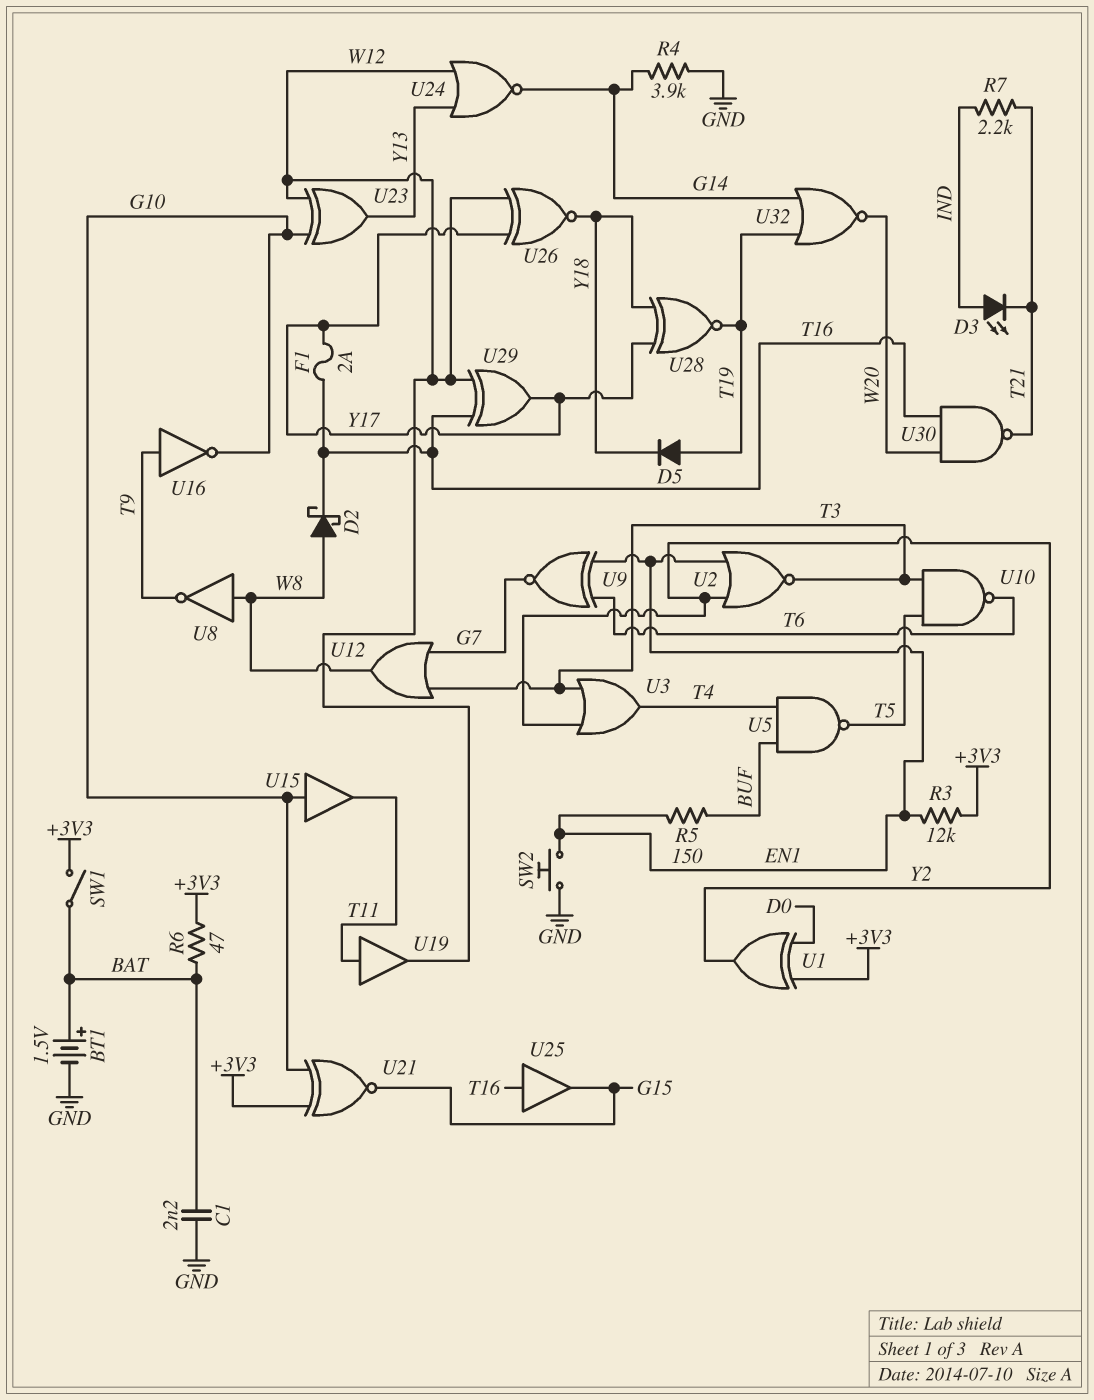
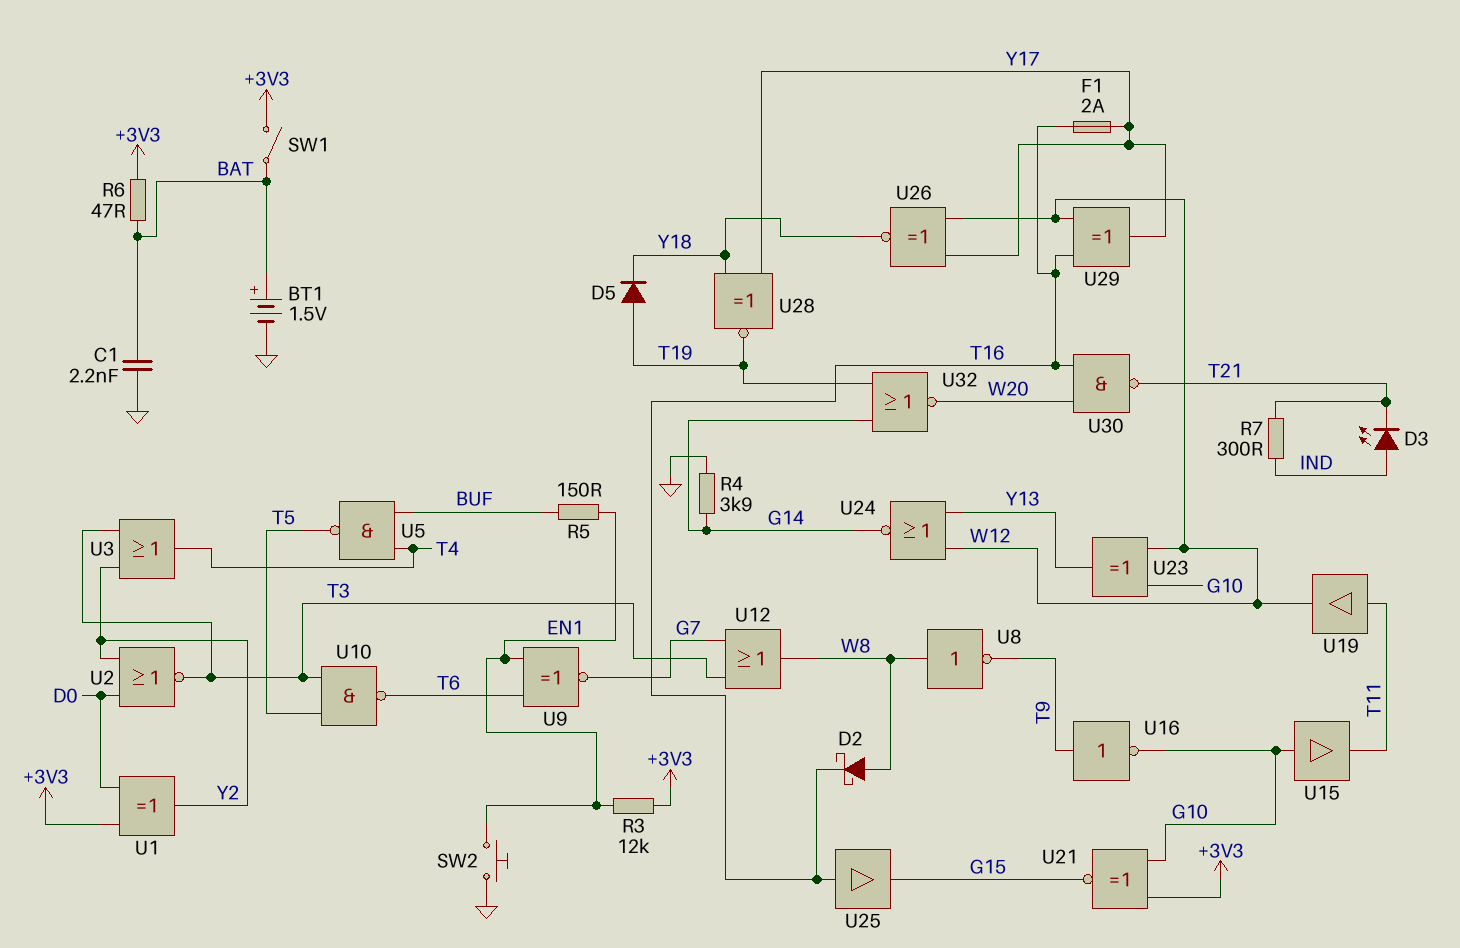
R7: 2.2k (IND, T21) -> 300 (IND, T21)
U2: NOR (in EN1, in Y2, out T3) -> NOR (in D0, in Y2, out T3)

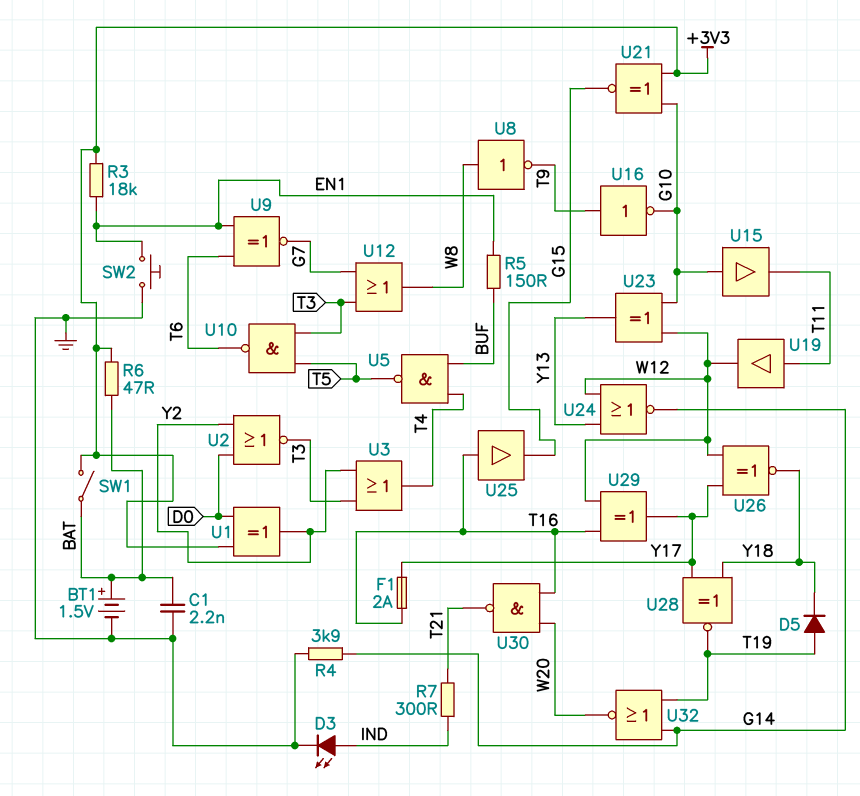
D2: schottky (A W8, K T16) -> none
D3: LED (A IND, K T21) -> LED (A IND, K GND)
R3: 12k (+3V3, EN1) -> 18k (+3V3, EN1)

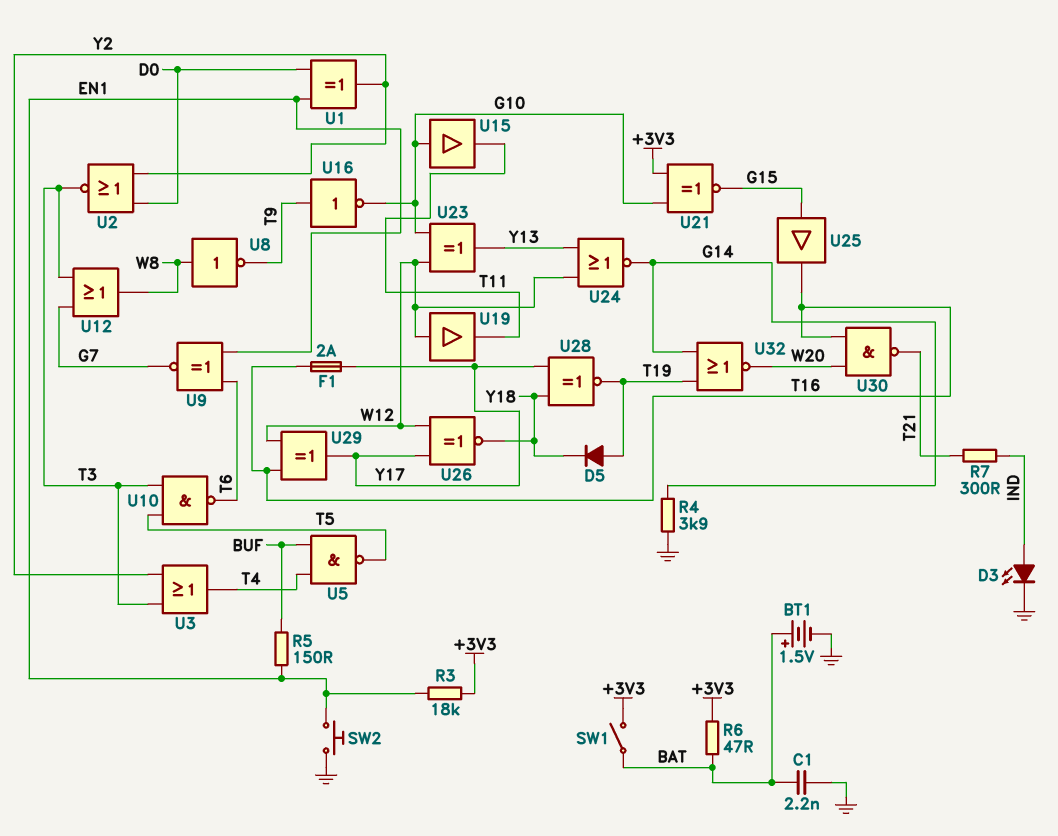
U1: XOR (in +3V3, in D0, out Y2) -> XOR (in D0, in EN1, out Y2)
U19: buffer (in T11, out W12) -> buffer (in W12, out T11)
U25: buffer (in T16, out G15) -> buffer (in G15, out T16)

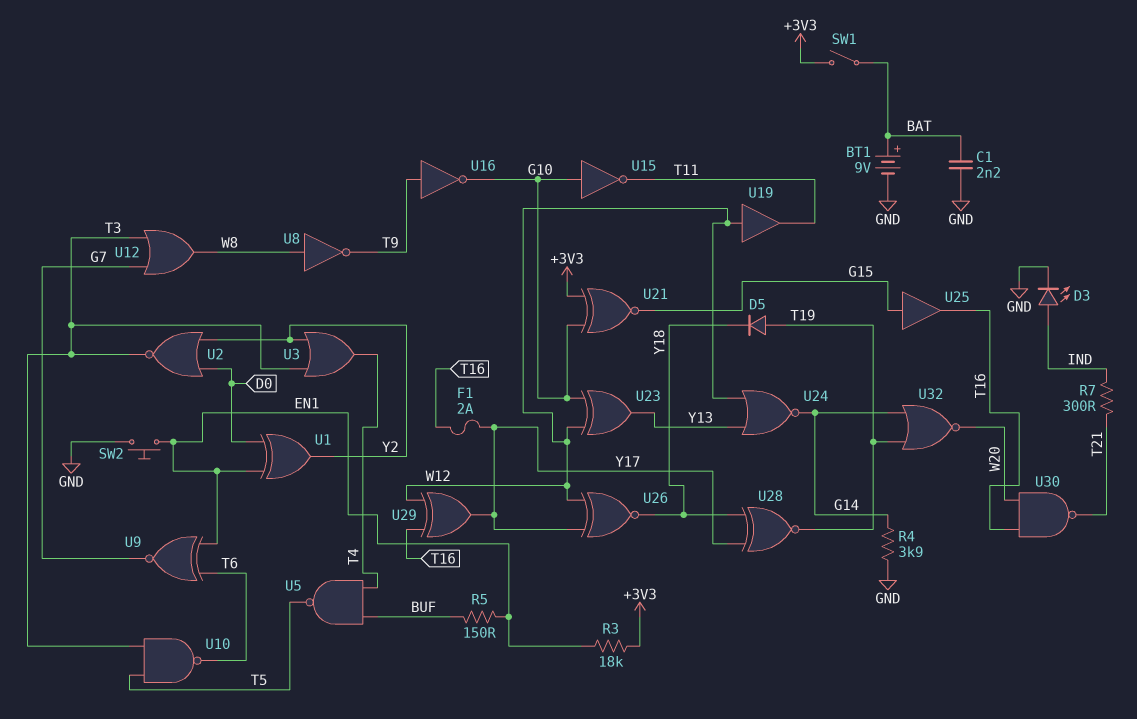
BT1: 1.5V (plus BAT, minus GND) -> 9V (plus BAT, minus GND)
R6: 47 (+3V3, BAT) -> none
U15: buffer (in G10, out T11) -> NOT (in G10, out T11)

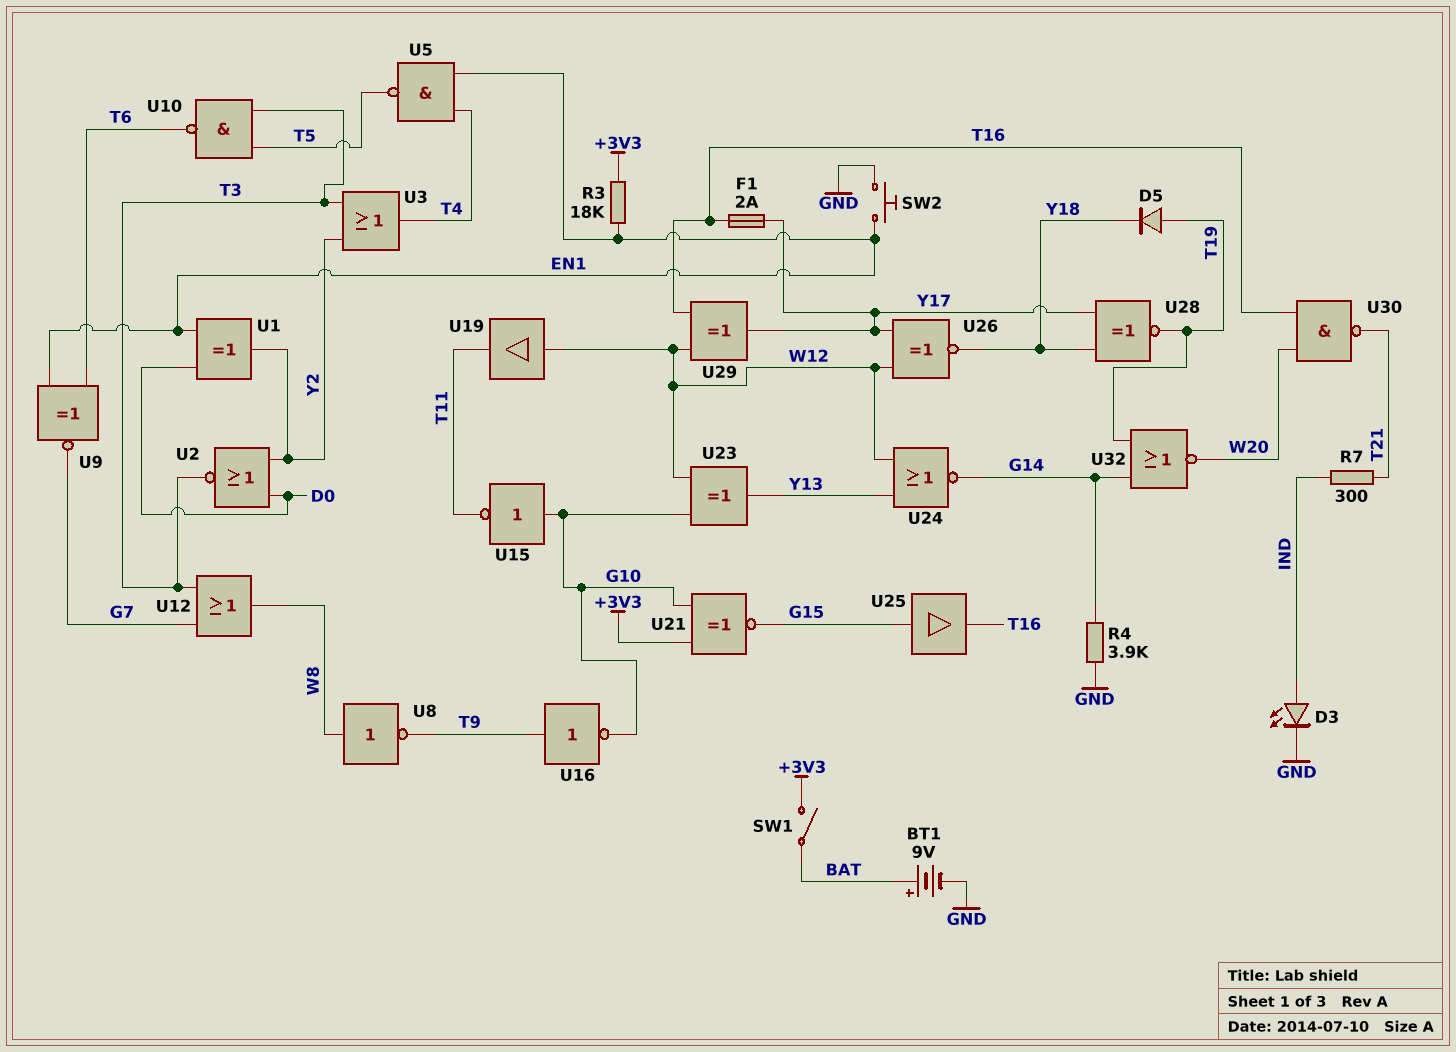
C1: 2.2nF (BAT, GND) -> none
R5: 150 (BUF, EN1) -> none
U5: NAND (in BUF, in T4, out T5) -> NAND (in EN1, in T4, out T5)

